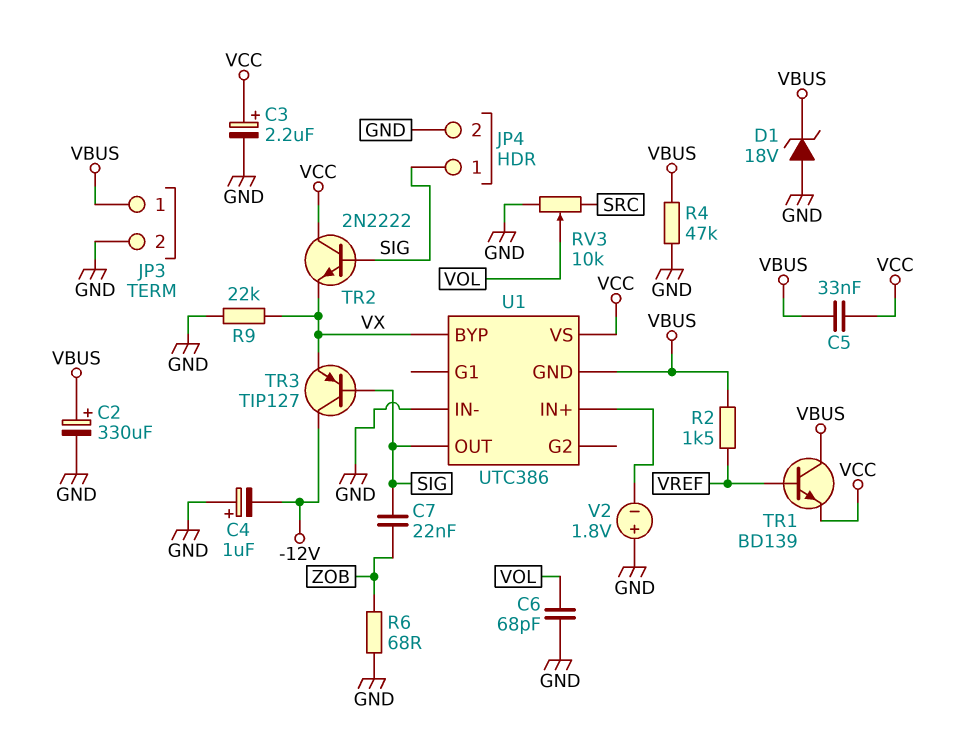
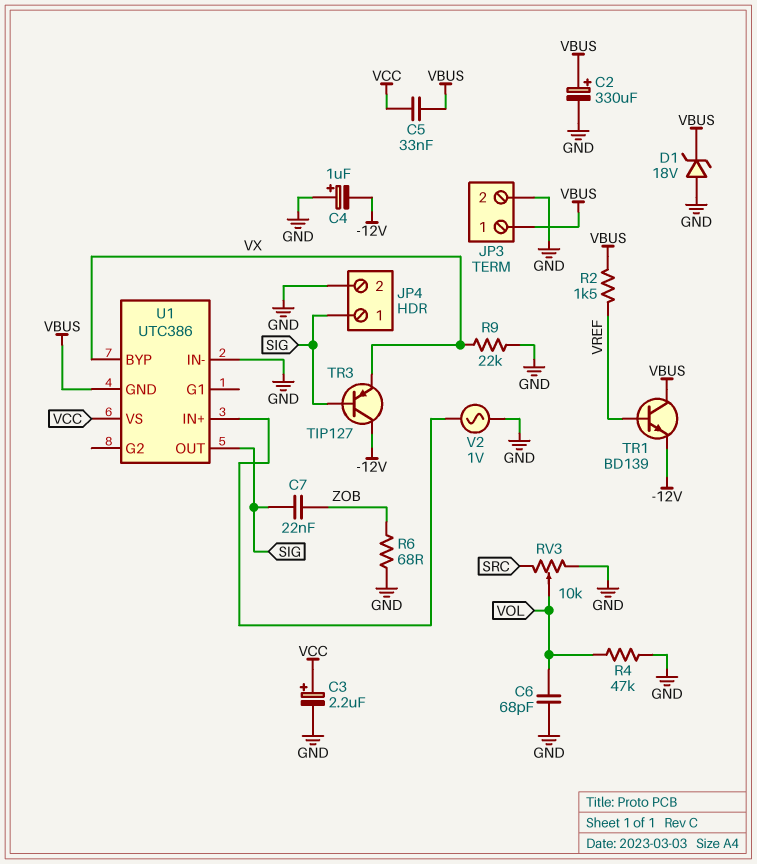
R4: 47k (GND, VBUS) -> 47k (GND, VOL)
TR1: NPN BD139 (B VREF, C VBUS, E VCC) -> NPN BD139 (B VREF, C VBUS, E -12V)
TR2: NPN 2N2222 (B SIG, C VCC, E VX) -> none
V2: 1.8V (plus GND, minus U1/IN+) -> AC 1V (GND, U1/IN+)

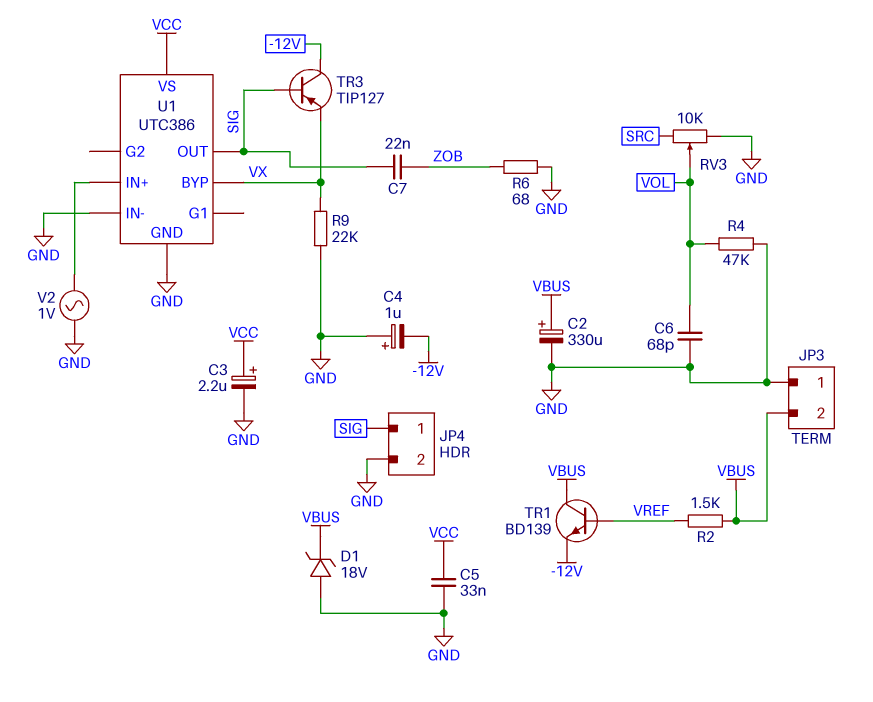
C5: 33nF (VBUS, VCC) -> 33nF (GND, VCC)
JP3 pin 1: VBUS -> GND
JP3 pin 2: GND -> VBUS
U1 pin GND: VBUS -> GND

